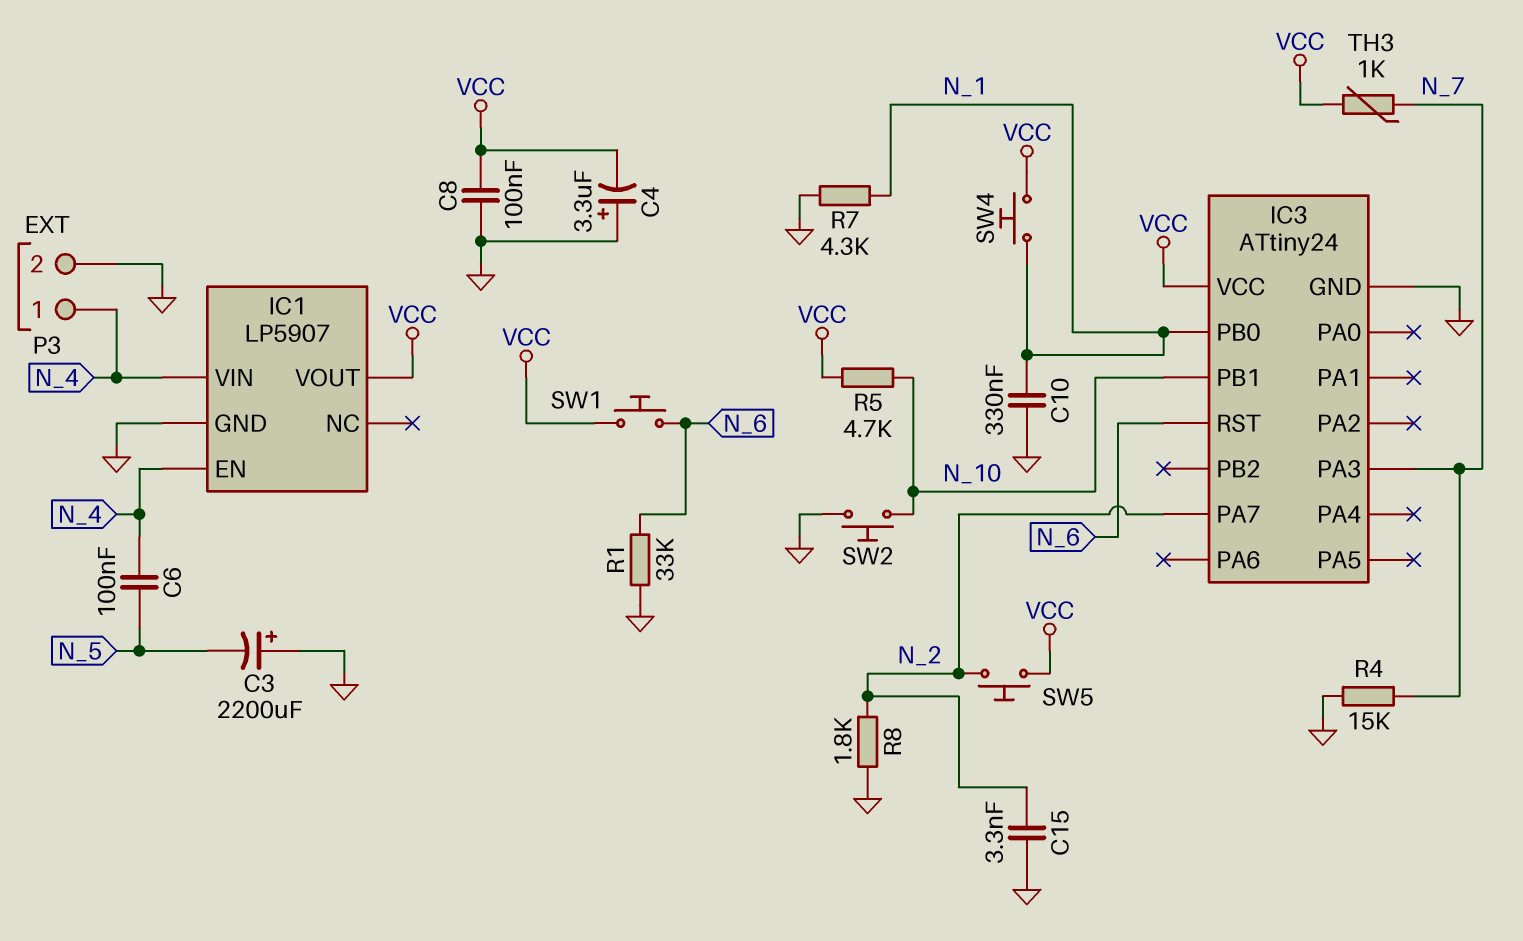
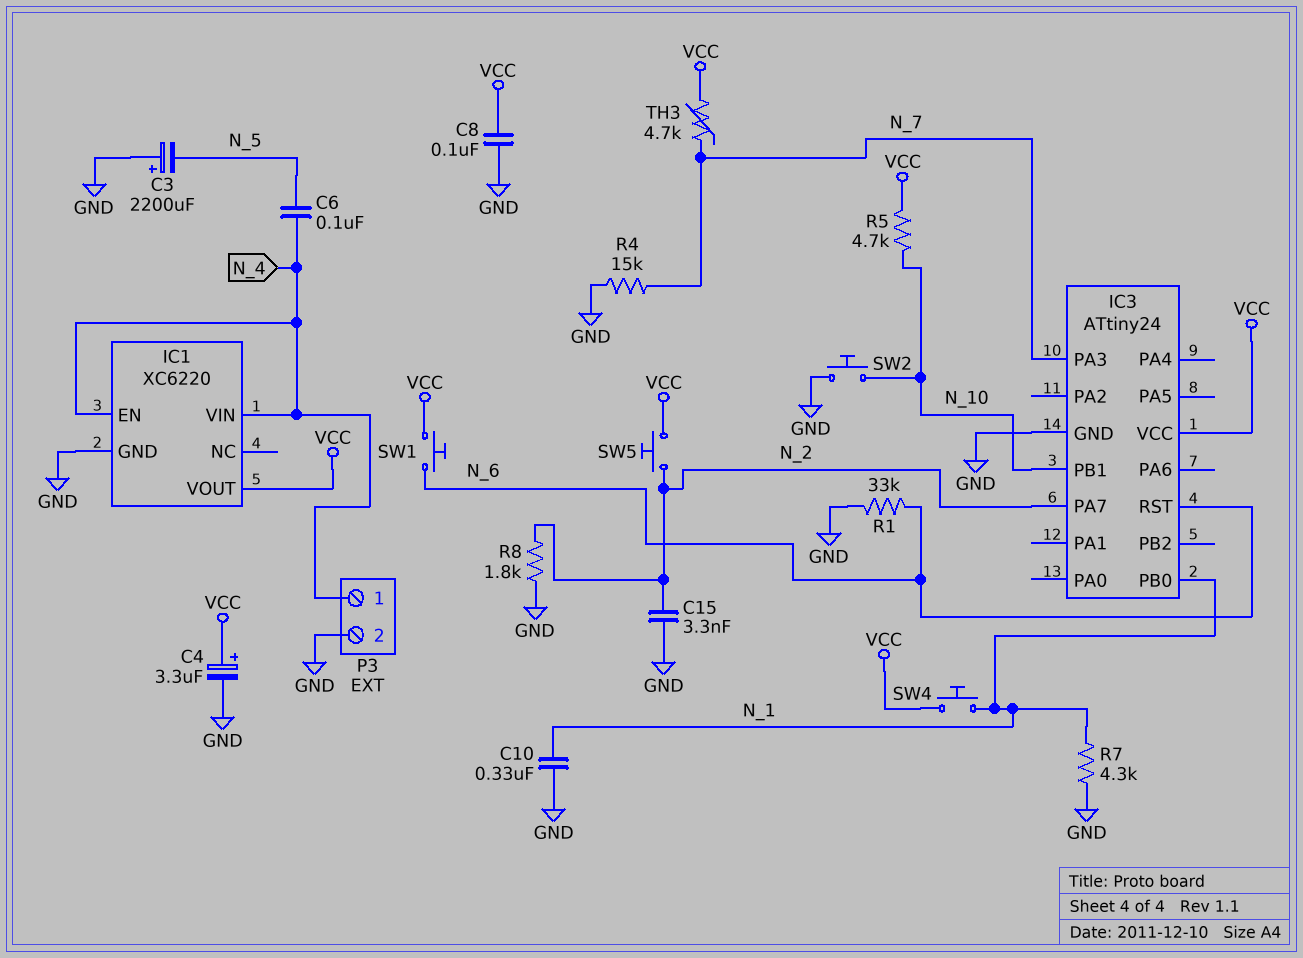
C4: 3.3uF (plus GND, minus VCC) -> 3.3uF (plus VCC, minus GND)
IC1: LP5907 -> XC6220
TH3: 1k (N_7, VCC) -> 4.7k (N_7, VCC)

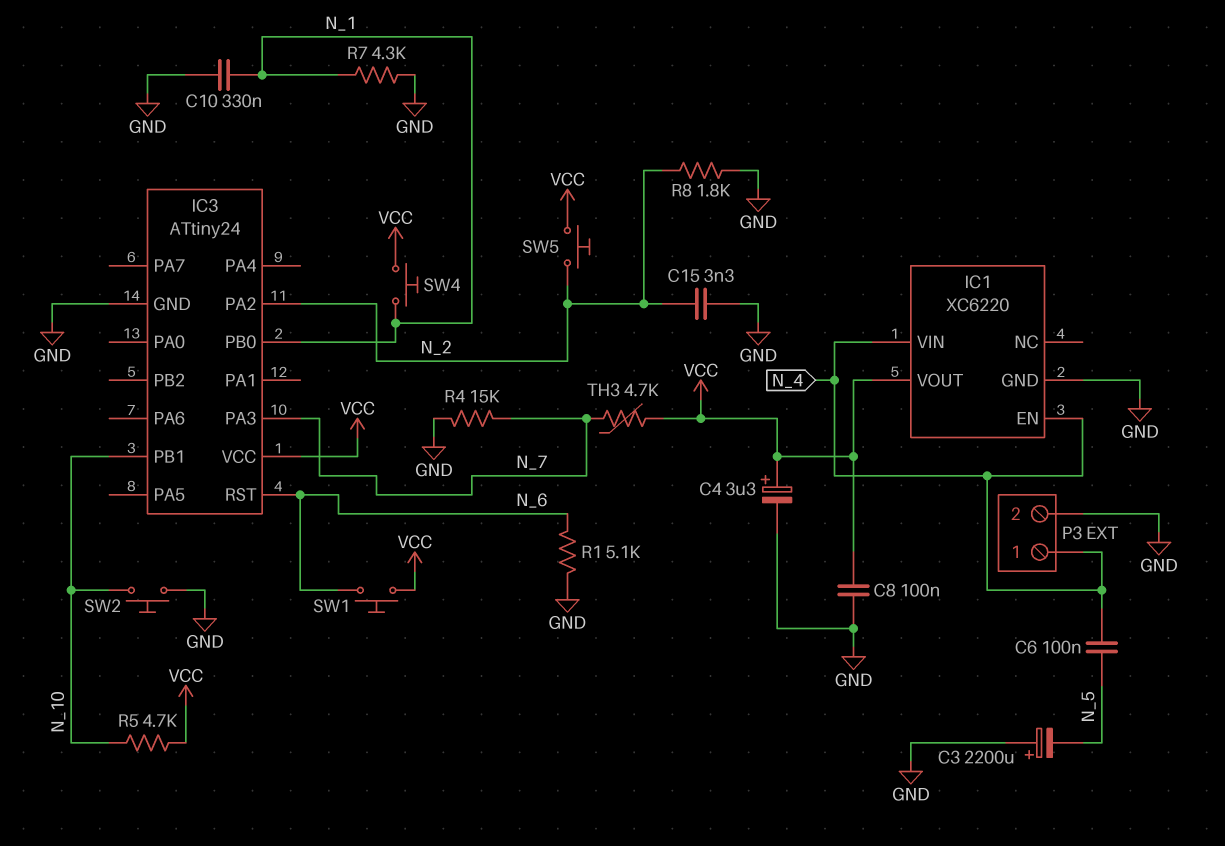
IC3 pin PA2: none -> N_2
IC3 pin PA7: N_2 -> none
R1: 33k (GND, N_6) -> 5.1k (GND, N_6)

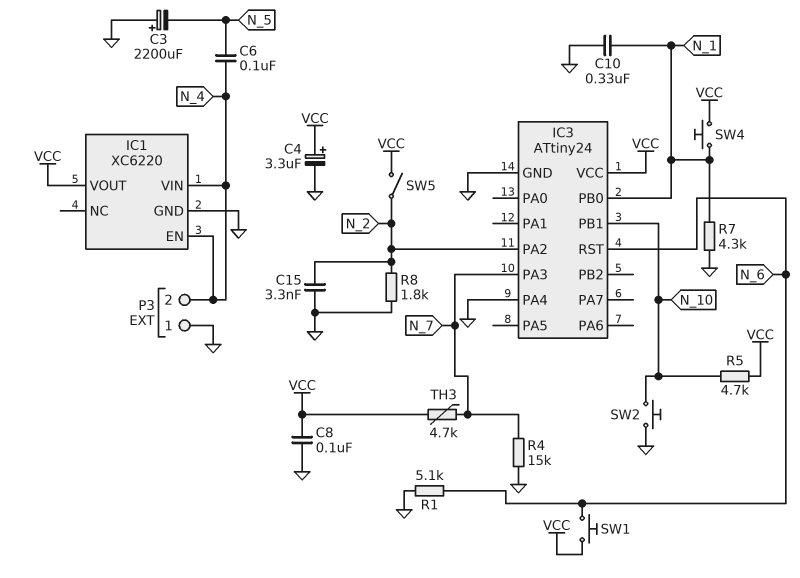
IC3 pin PA4: none -> GND
P3 pin 1: N_4 -> GND
P3 pin 2: GND -> N_4
SW5: button (N_2, VCC) -> switch (N_2, VCC)

